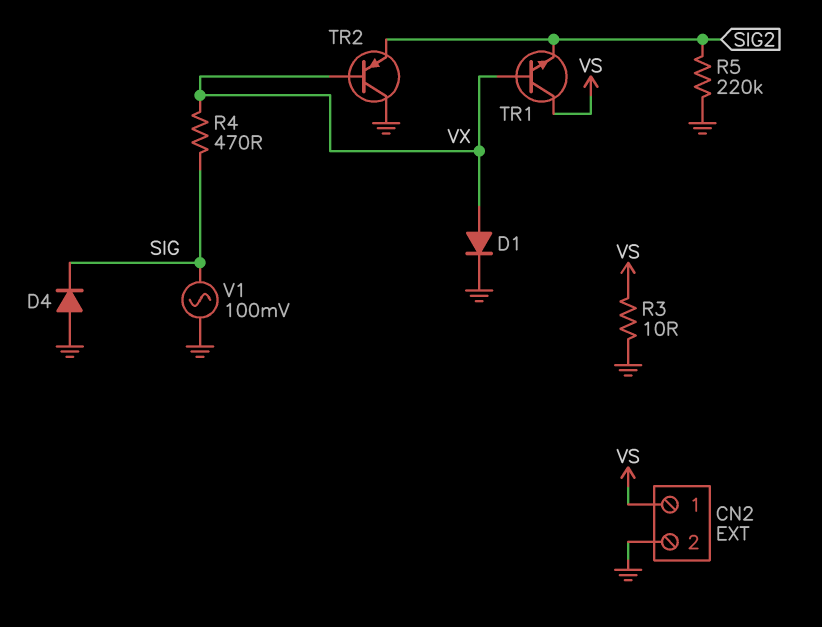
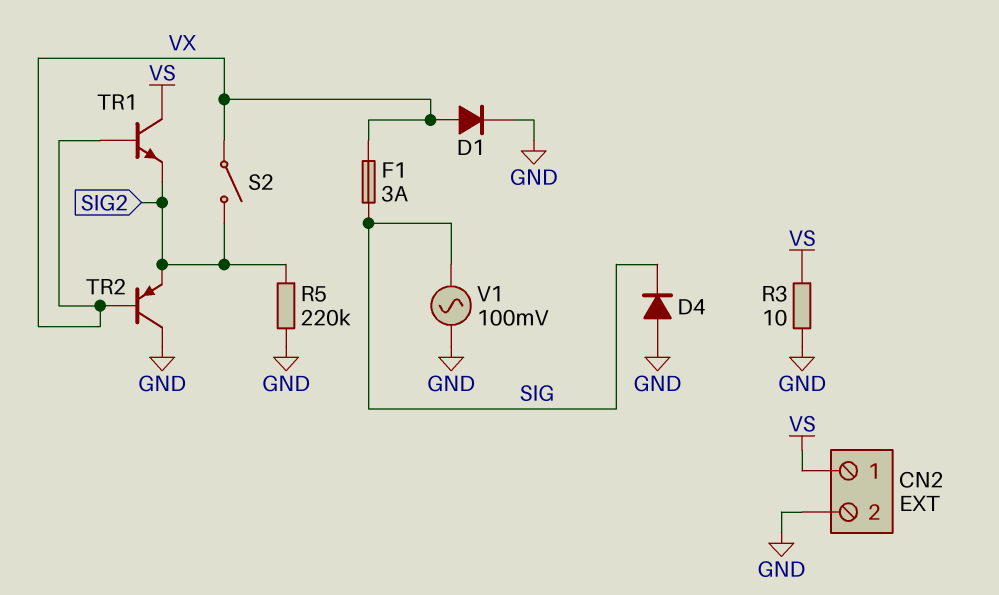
F1: none -> 3A (SIG, VX)
R4: 470 (SIG, VX) -> none
S2: none -> switch (SIG2, VX)

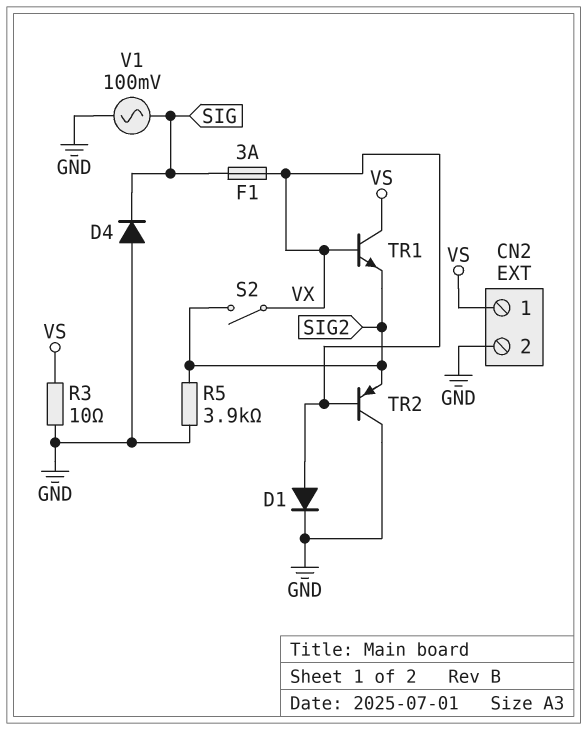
R5: 220k (GND, SIG2) -> 3.9k (GND, SIG2)

